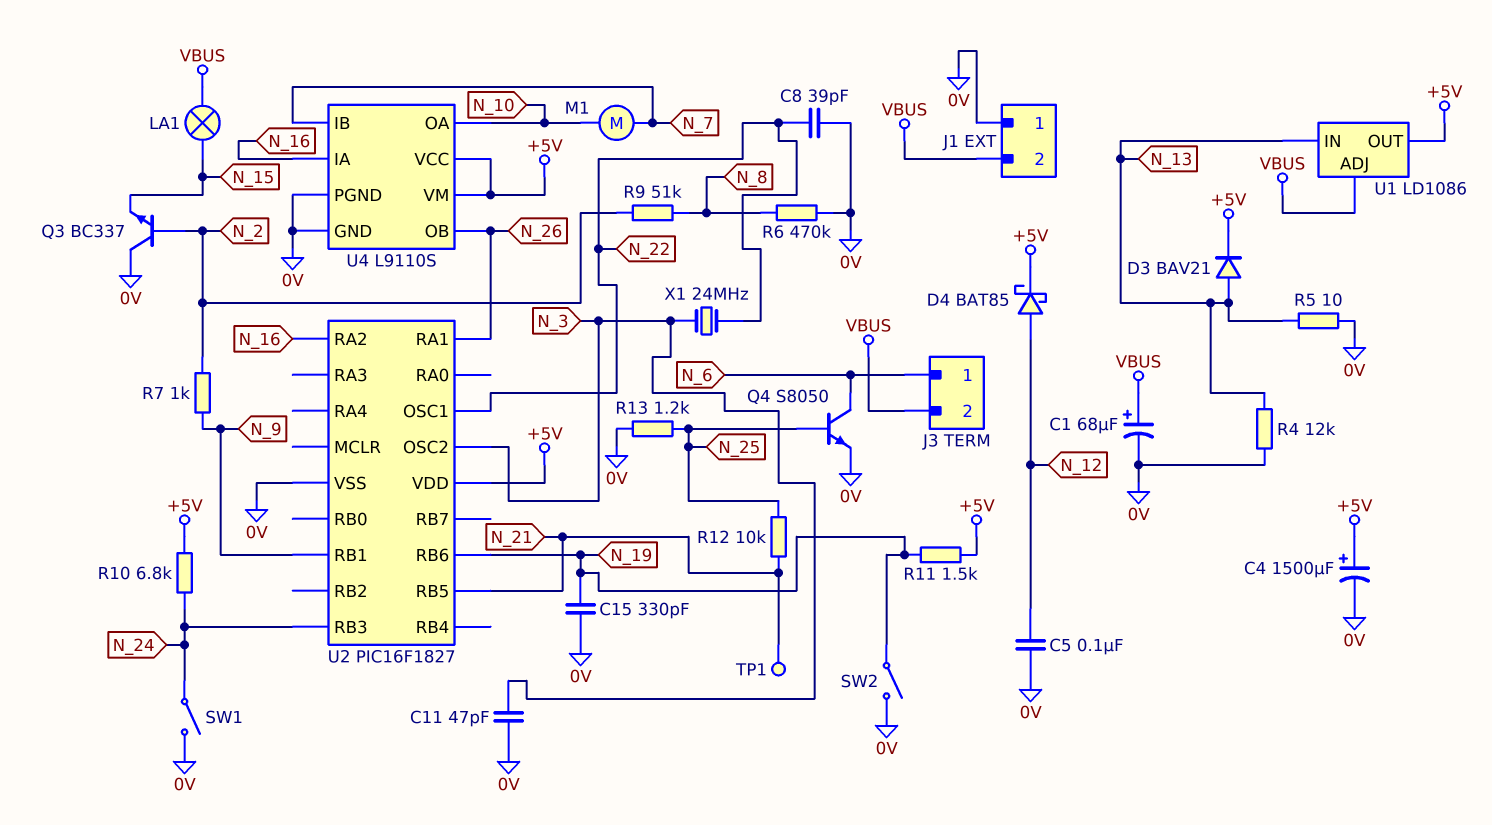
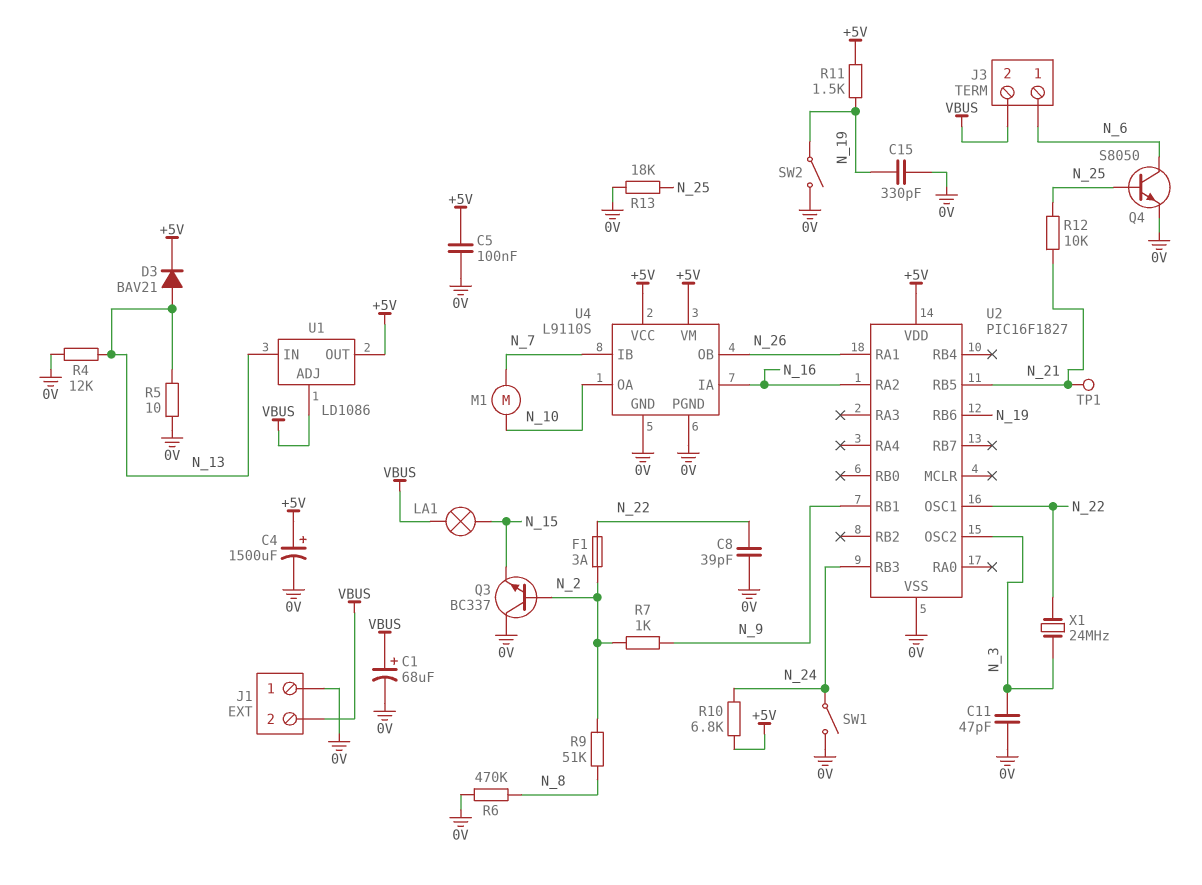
C5: 100nF (0V, N_12) -> 100nF (+5V, 0V)
D4: schottky BAT85 (A N_12, K +5V) -> none
F1: none -> 3A (N_2, N_22)
R13: 1.2k (0V, N_25) -> 18k (0V, N_25)

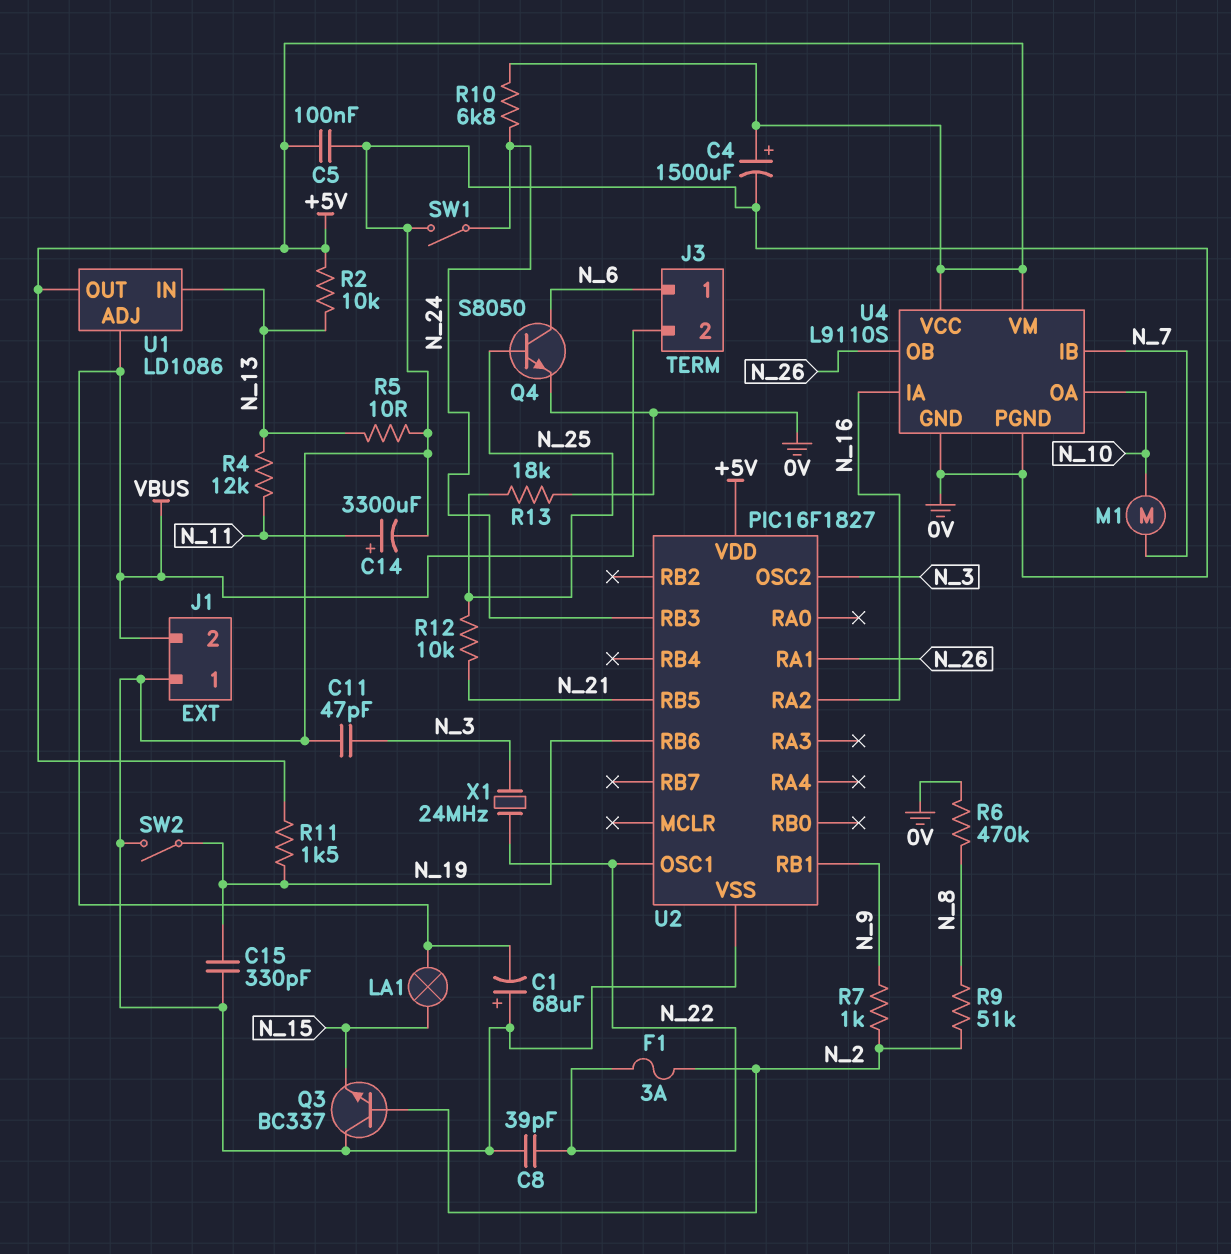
C1: 68uF (plus VBUS, minus 0V) -> 68uF (plus 0V, minus VBUS)
C14: none -> 3300uF (plus N_11, minus 0V)
D3: diode BAV21 (A N_13, K +5V) -> none
R2: none -> 10k (+5V, N_13)
R4: 12k (0V, N_13) -> 12k (N_11, N_13)
TP1: test point (N_21) -> none

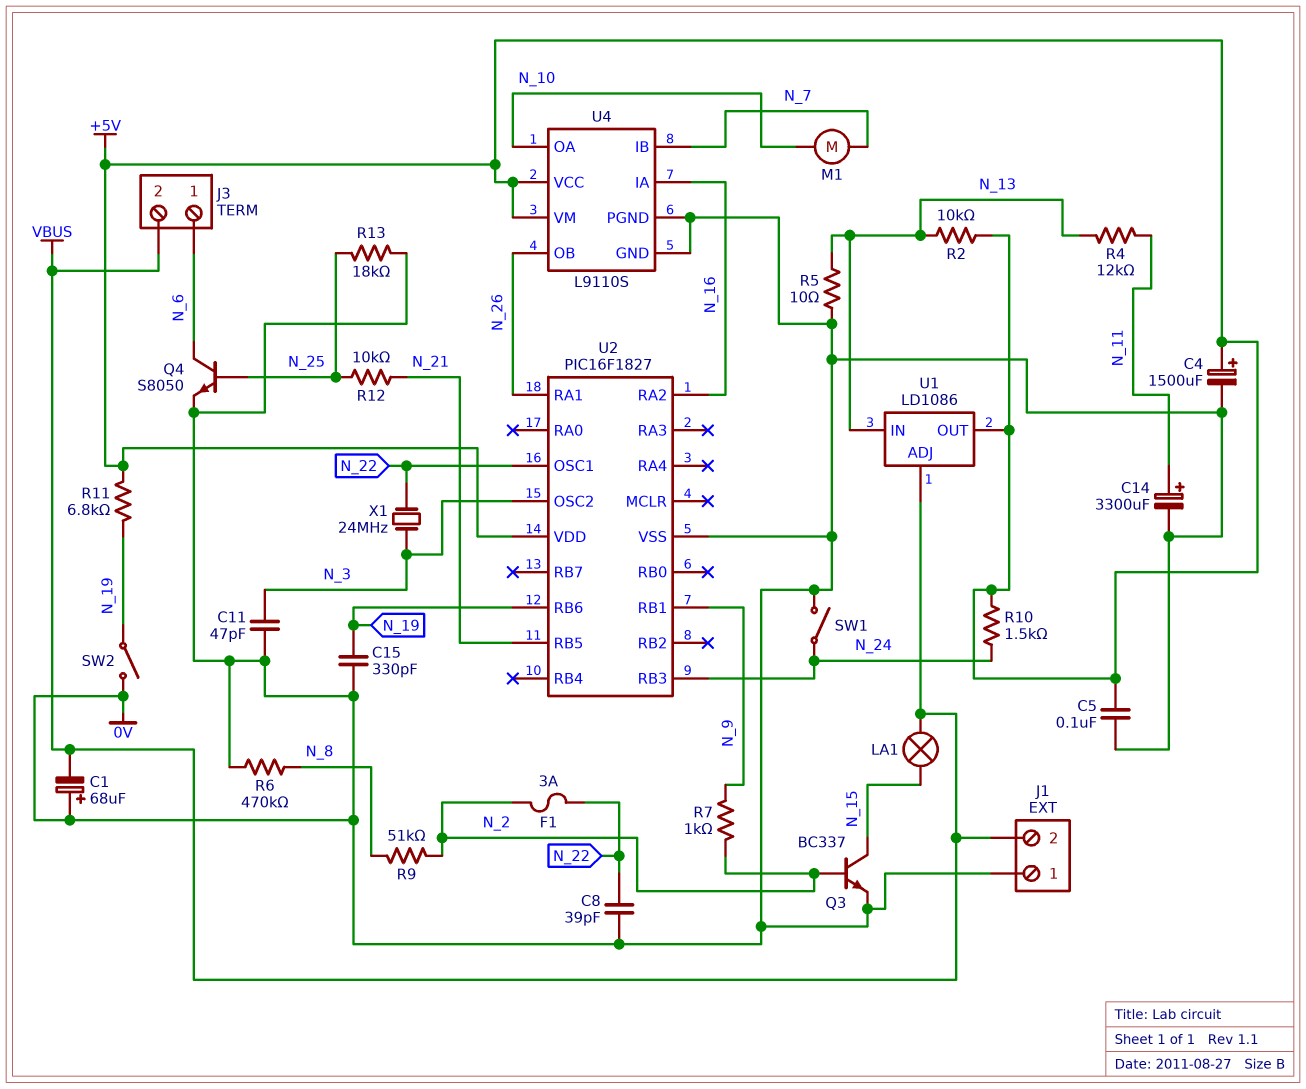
Q3: NPN BC337 (B N_2, C 0V, E N_15) -> NPN BC337 (B N_2, C N_15, E 0V)
R10: 6.8k (+5V, N_24) -> 1.5k (+5V, N_24)
R11: 1.5k (+5V, N_19) -> 6.8k (+5V, N_19)

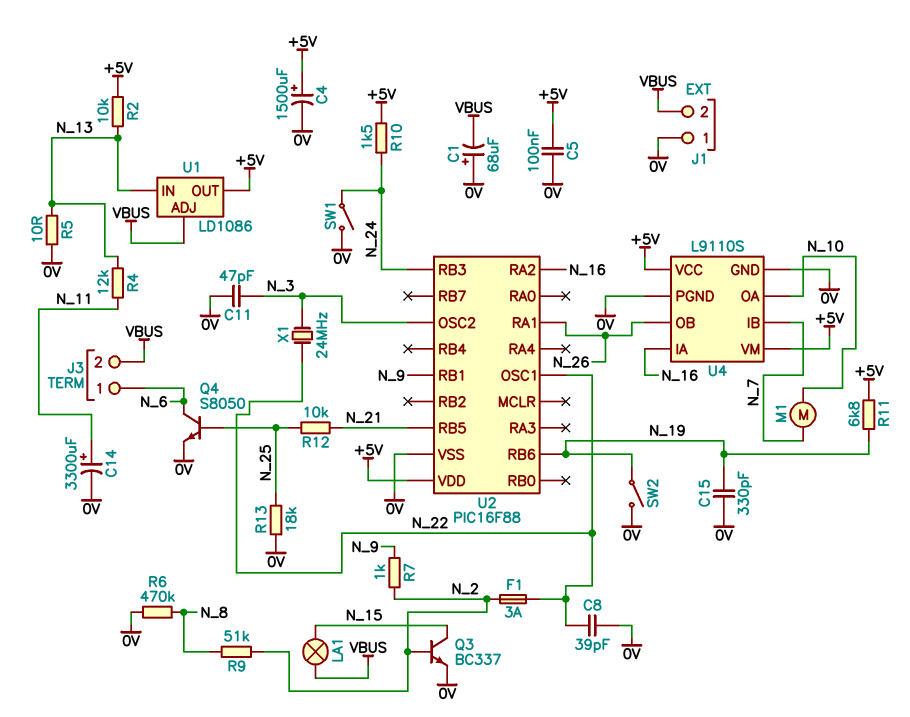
U2: PIC16F1827 -> PIC16F88

